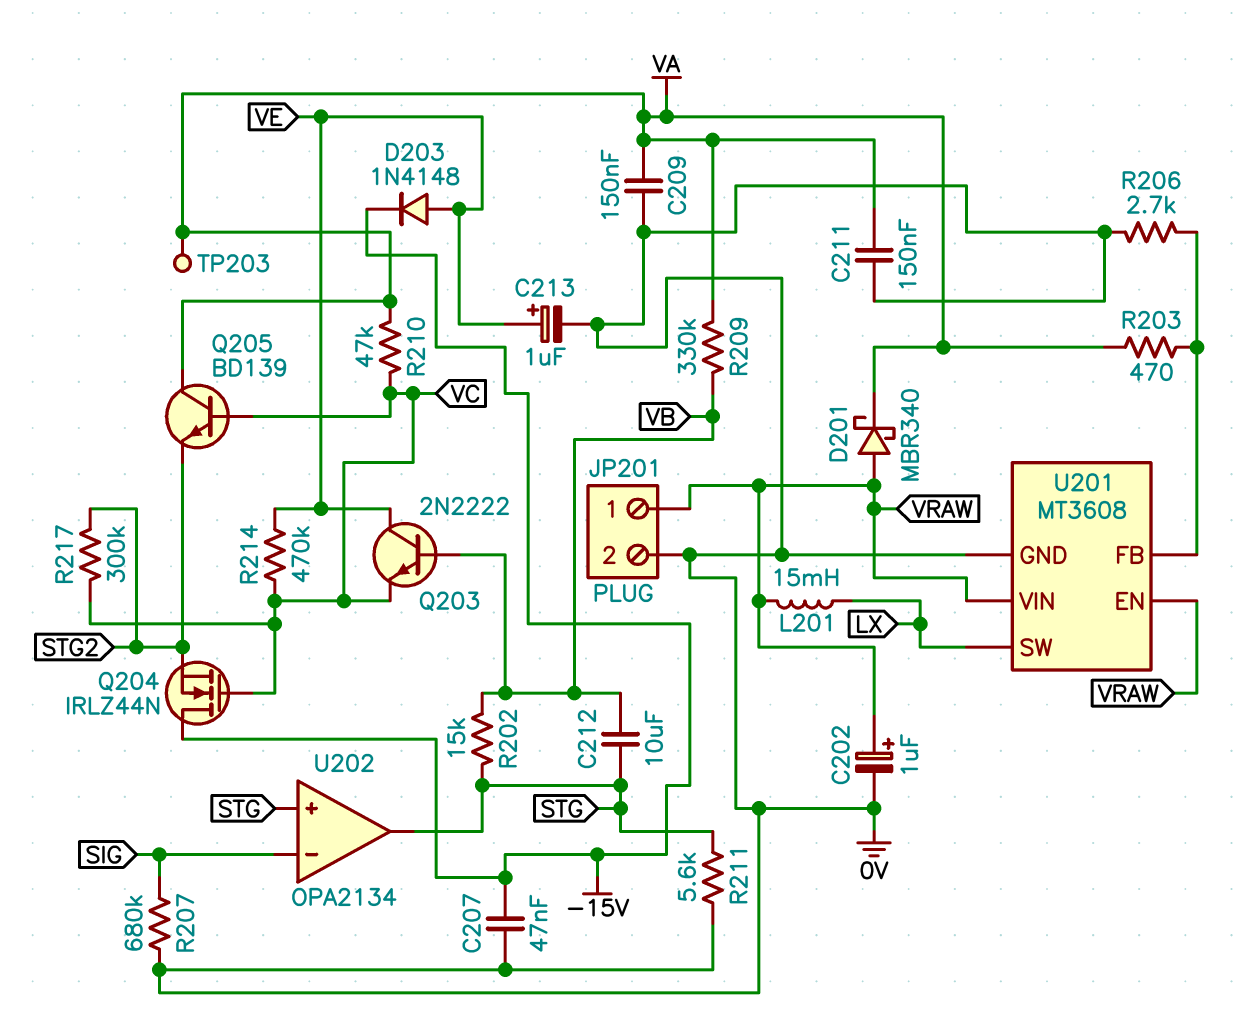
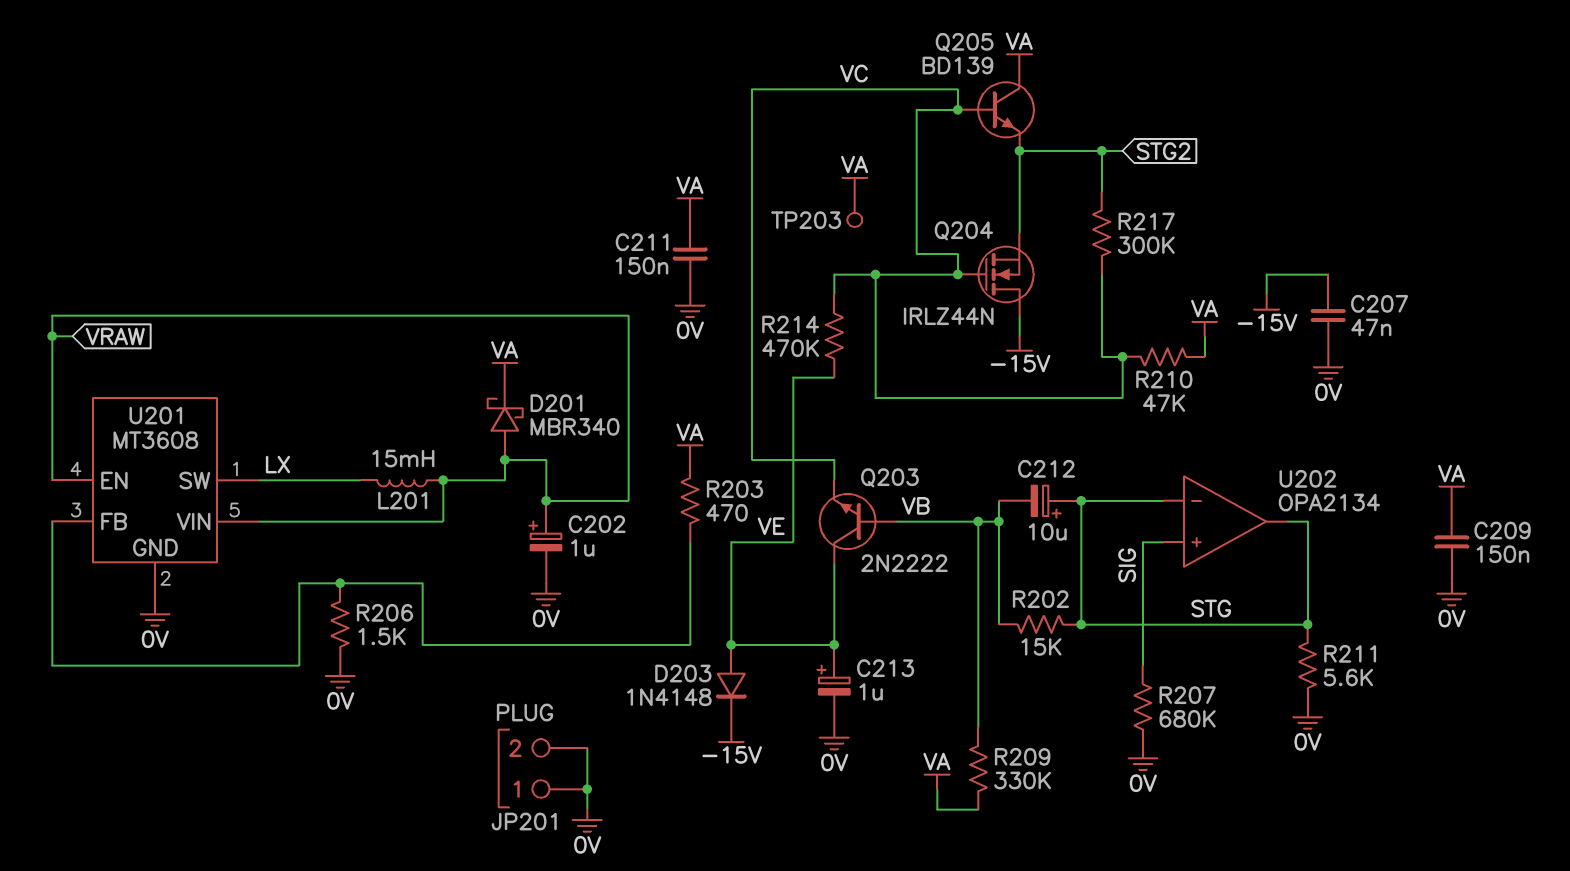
C212: 10uF (STG, VB) -> 10uF (plus STG, minus VB)
JP201 pin 1: VRAW -> 0V
R206: 2.7k (0V, U201/FB) -> 1.5k (0V, U201/FB)
U202 pin in+: STG -> SIG
U202 pin in-: SIG -> STG

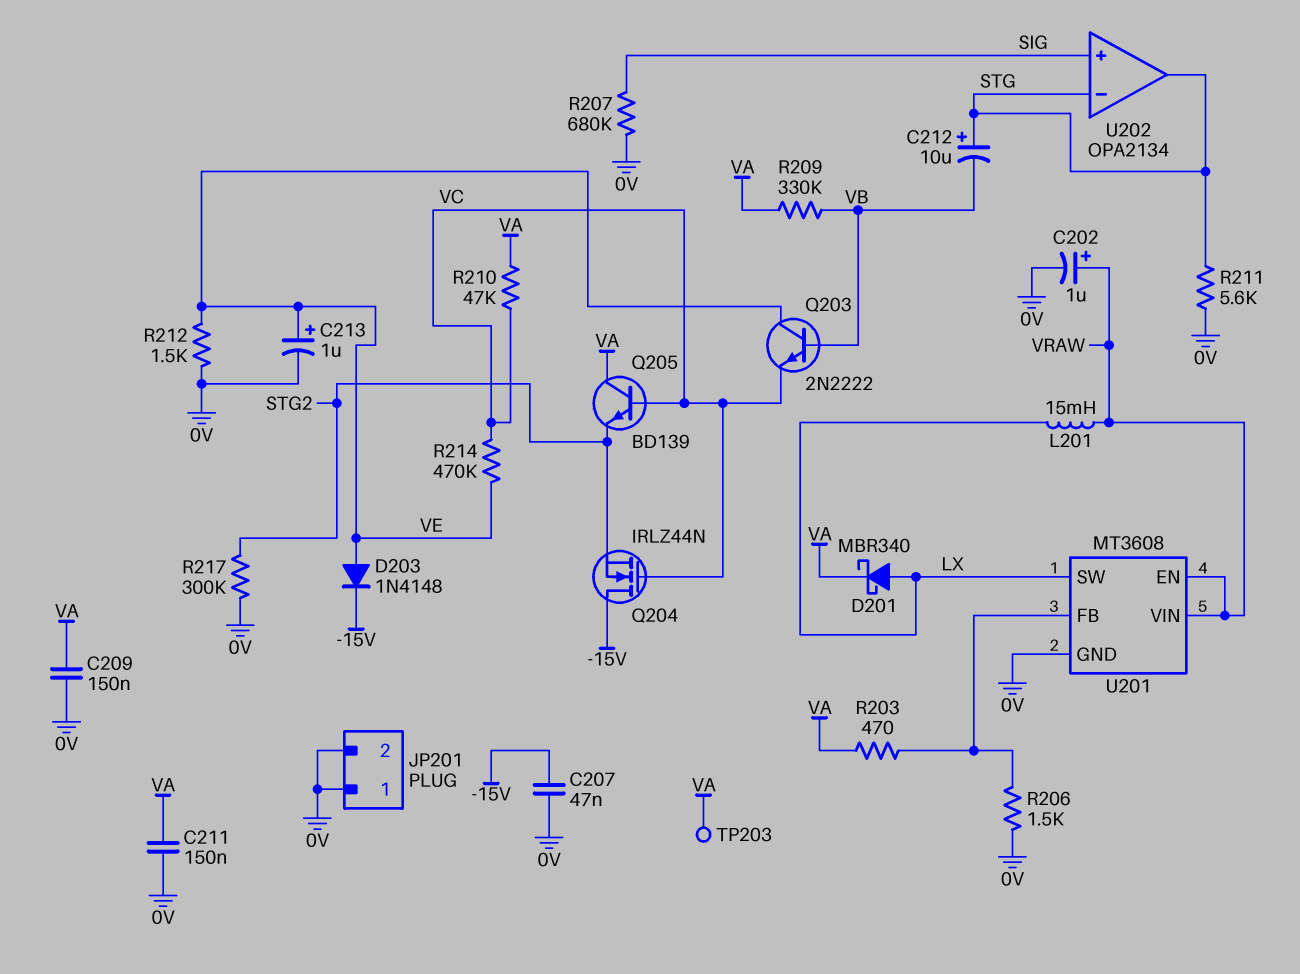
D201: schottky MBR340 (A VRAW, K VA) -> schottky MBR340 (A LX, K VA)
R202: 15k (STG, VB) -> none
R212: none -> 1.5k (0V, VE)
R217: 300k (STG2, VC) -> 300k (0V, STG2)

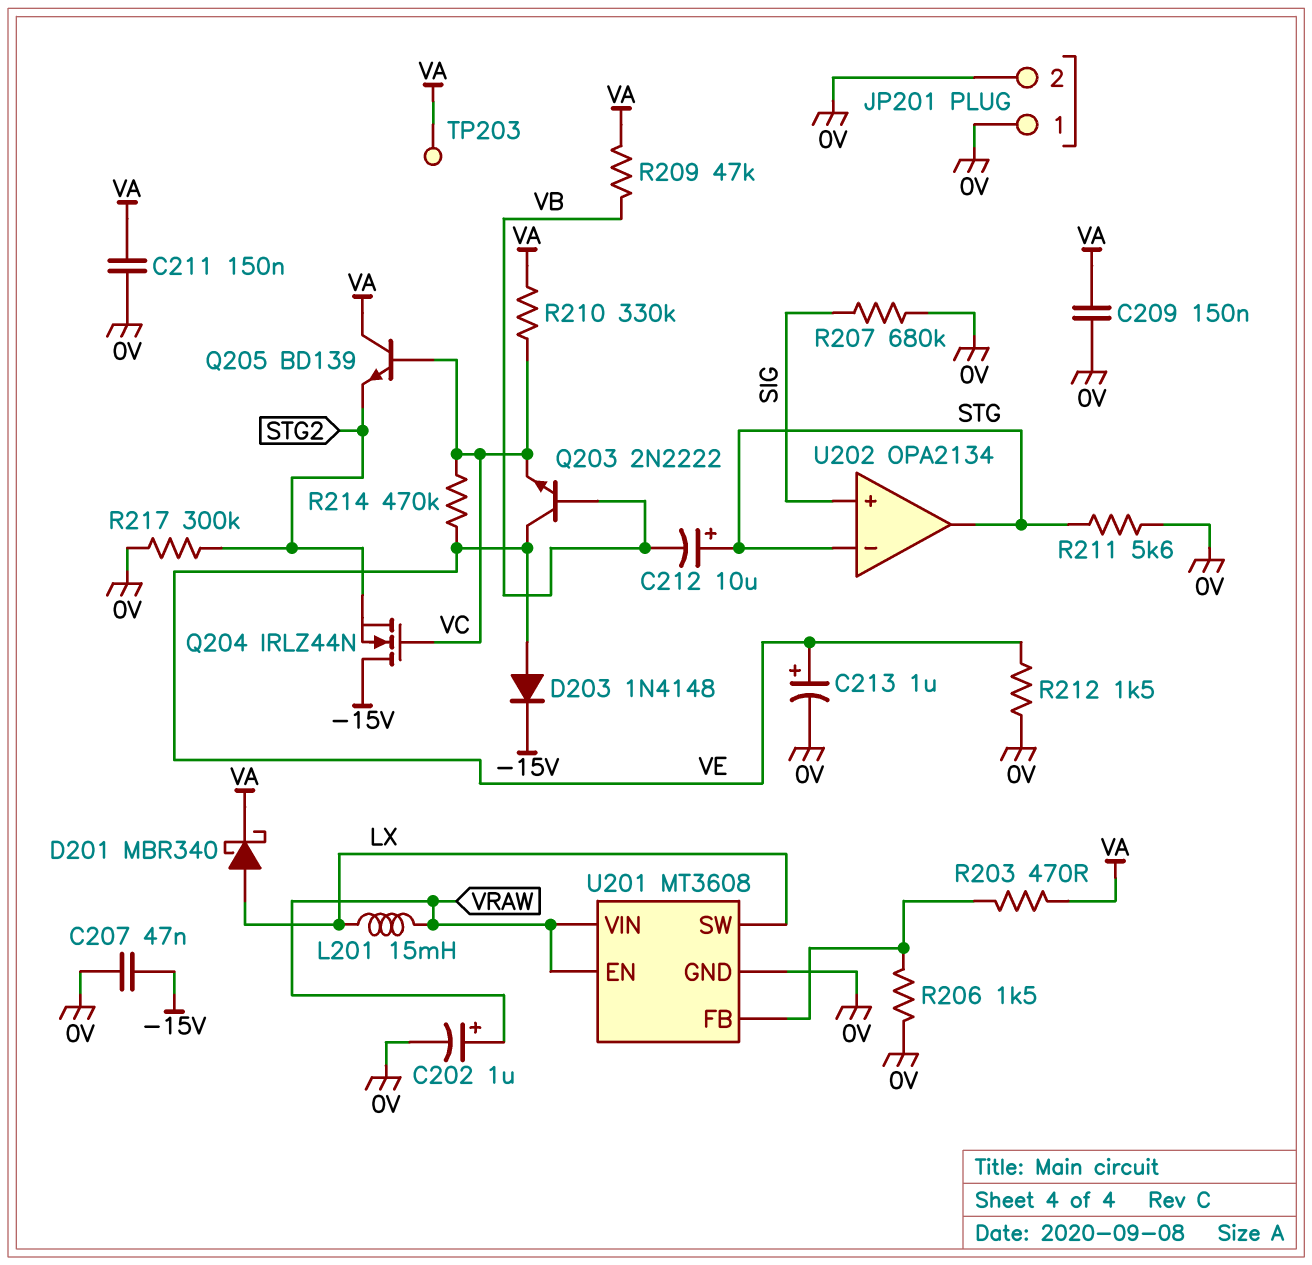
R209: 330k (VA, VB) -> 47k (VA, VB)
R210: 47k (VA, VC) -> 330k (VA, VC)

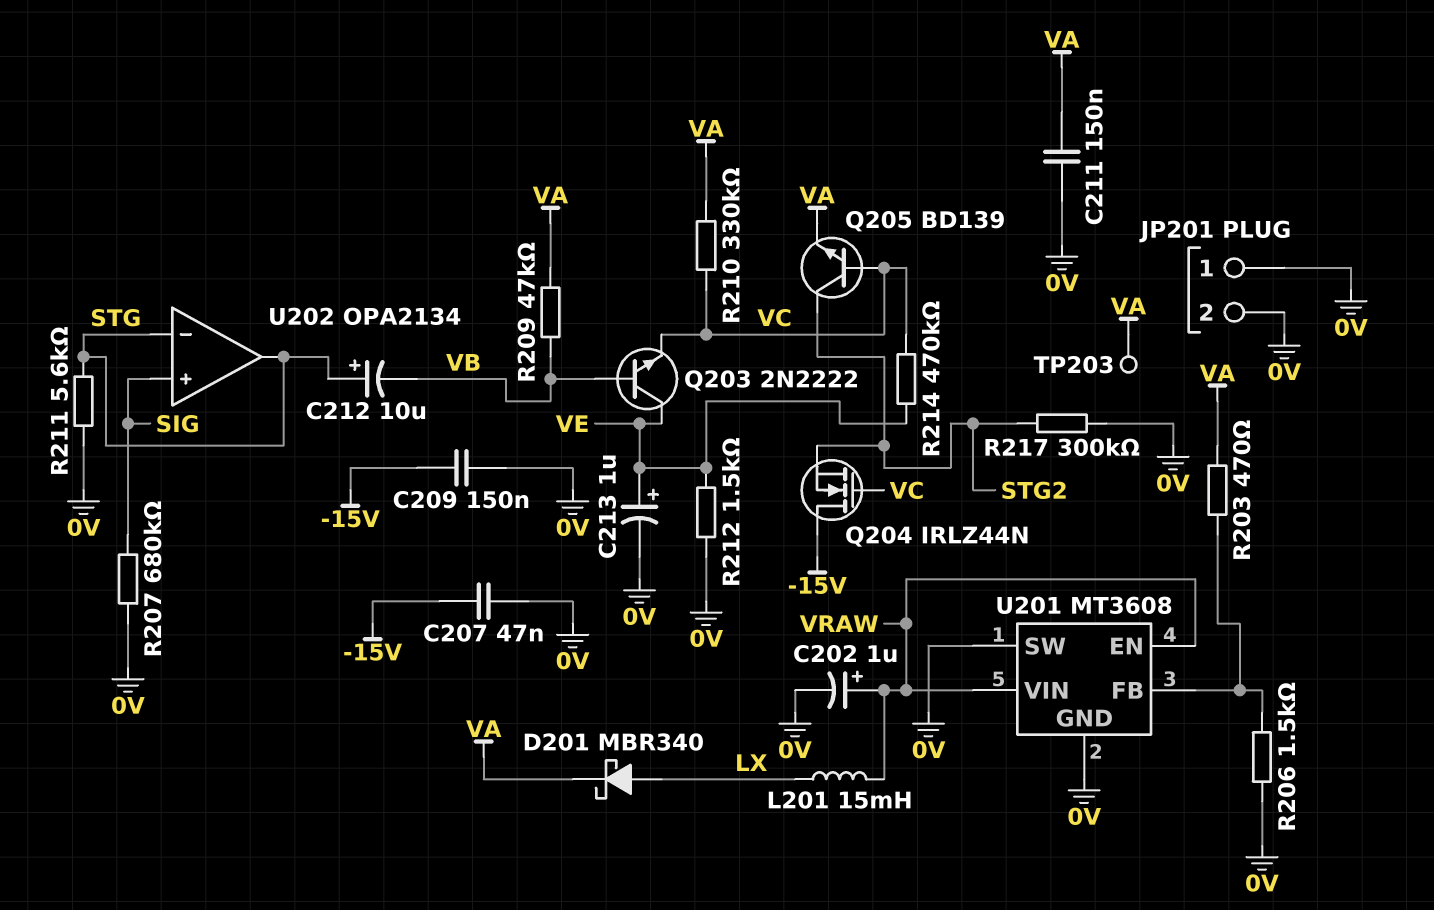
C209: 150nF (0V, VA) -> 150nF (-15V, 0V)
D203: diode 1N4148 (A VE, K -15V) -> none
Q205: NPN BD139 (B VC, C VA, E STG2) -> NPN BD139 (B VC, C STG2, E VA)
U201 pin SW: LX -> 0V

